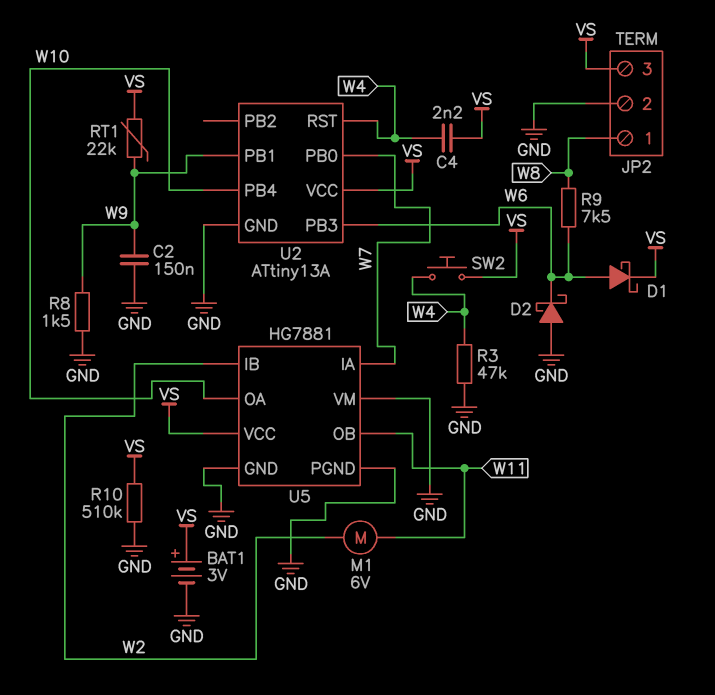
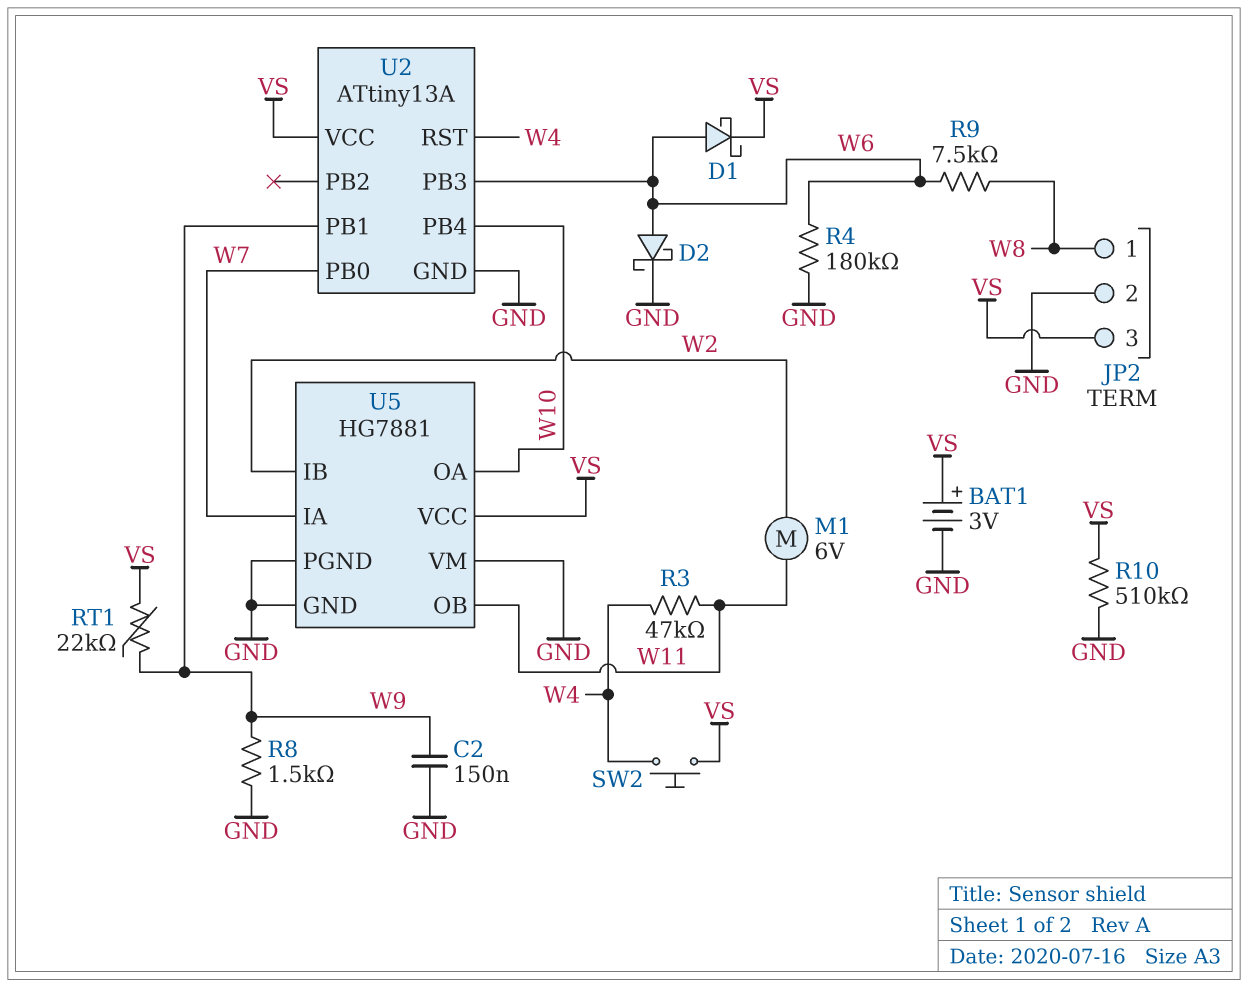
C4: 2.2nF (VS, W4) -> none
D2: schottky (A GND, K W6) -> schottky (A W6, K GND)
R3: 47k (GND, W4) -> 47k (W4, W11)
R4: none -> 180k (GND, W6)

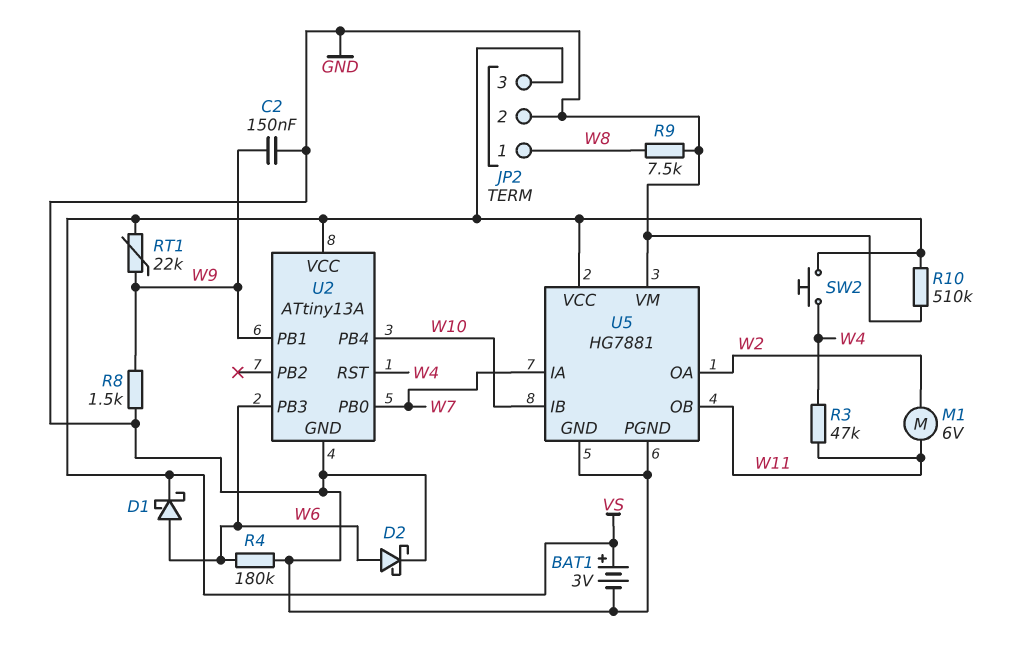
R9: 7.5k (W6, W8) -> 7.5k (GND, W8)
U5 pin IB: W2 -> W10
U5 pin OA: W10 -> W2

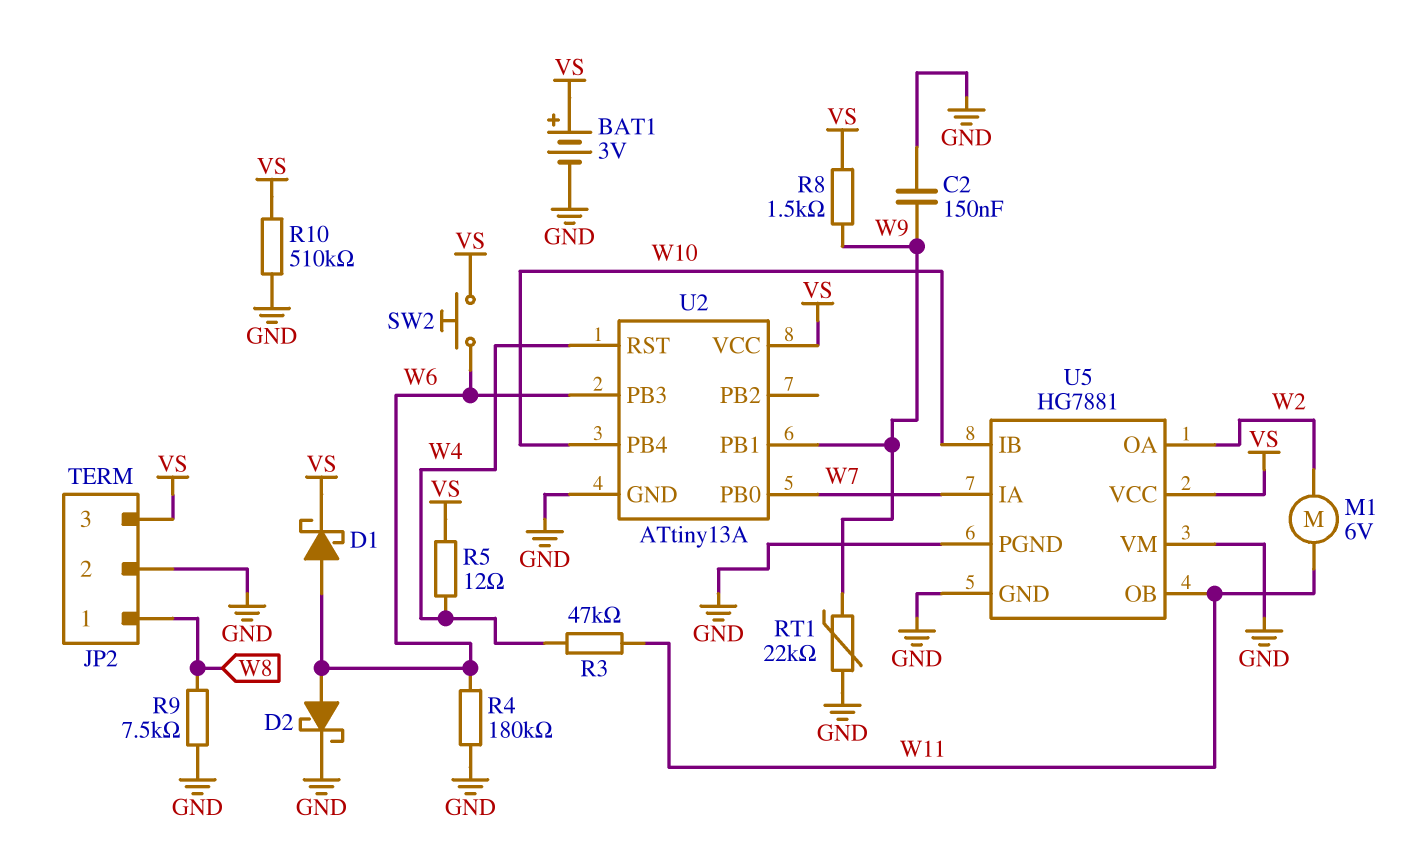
R5: none -> 12 (VS, W4)
R8: 1.5k (GND, W9) -> 1.5k (VS, W9)
RT1: 22k (VS, W9) -> 22k (GND, W9)
SW2: button (VS, W4) -> button (VS, W6)

